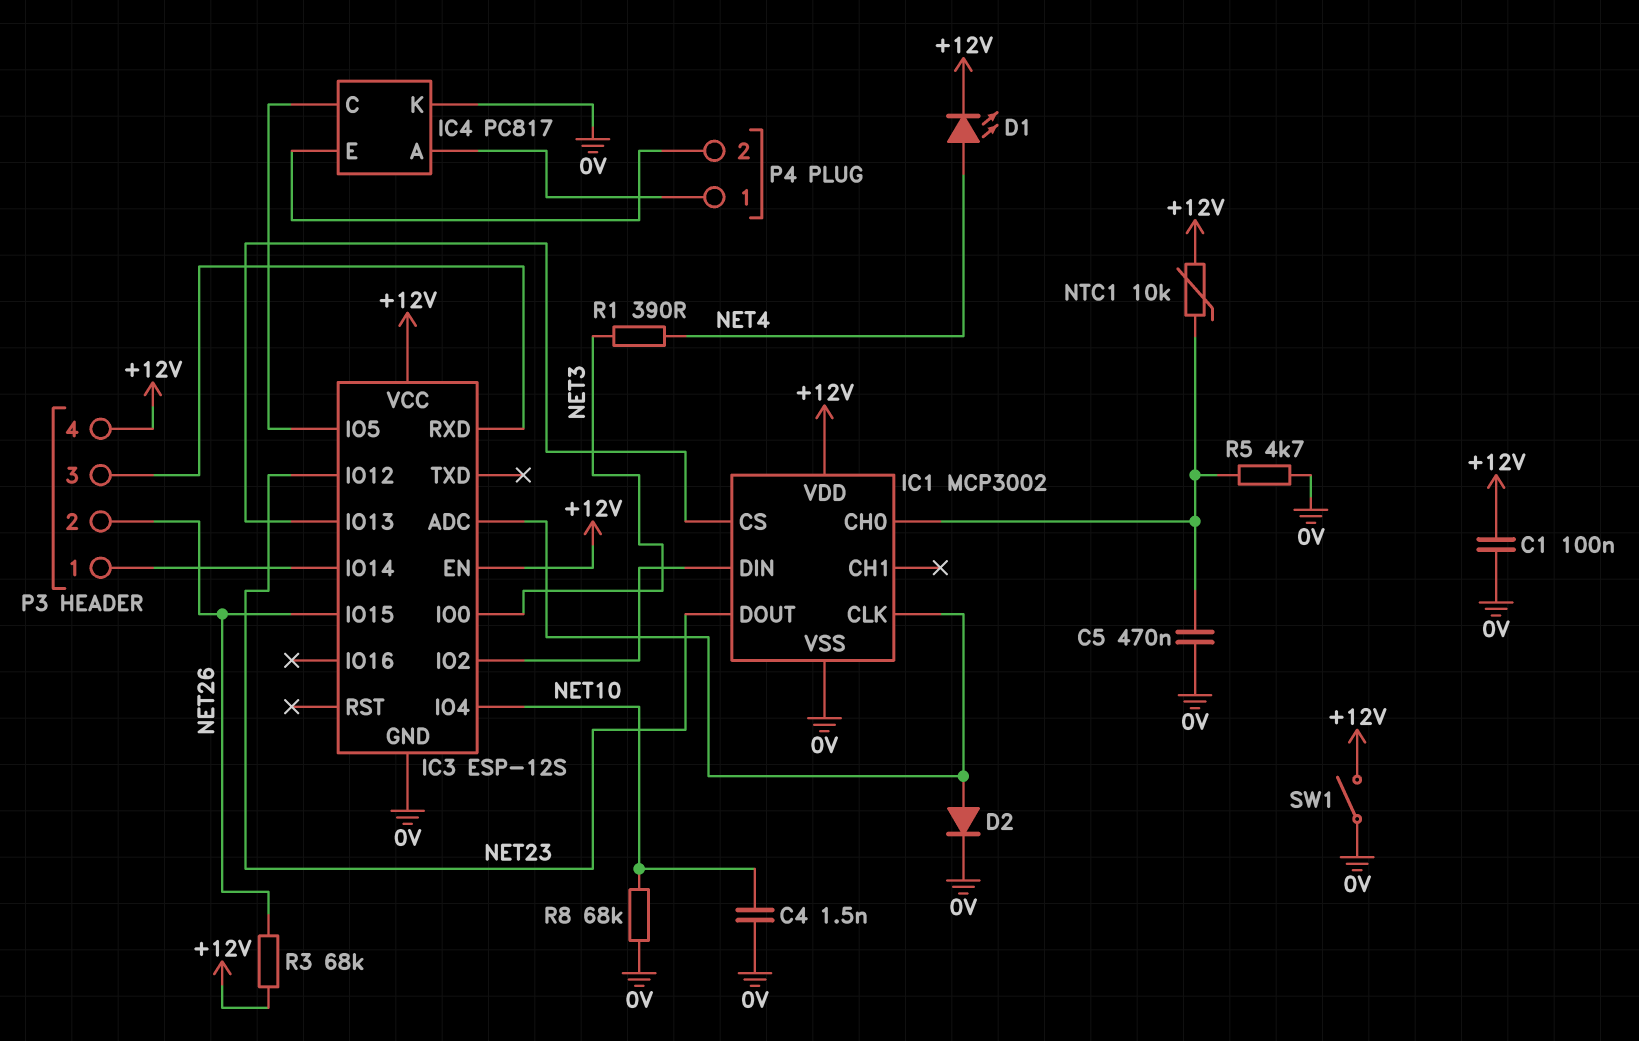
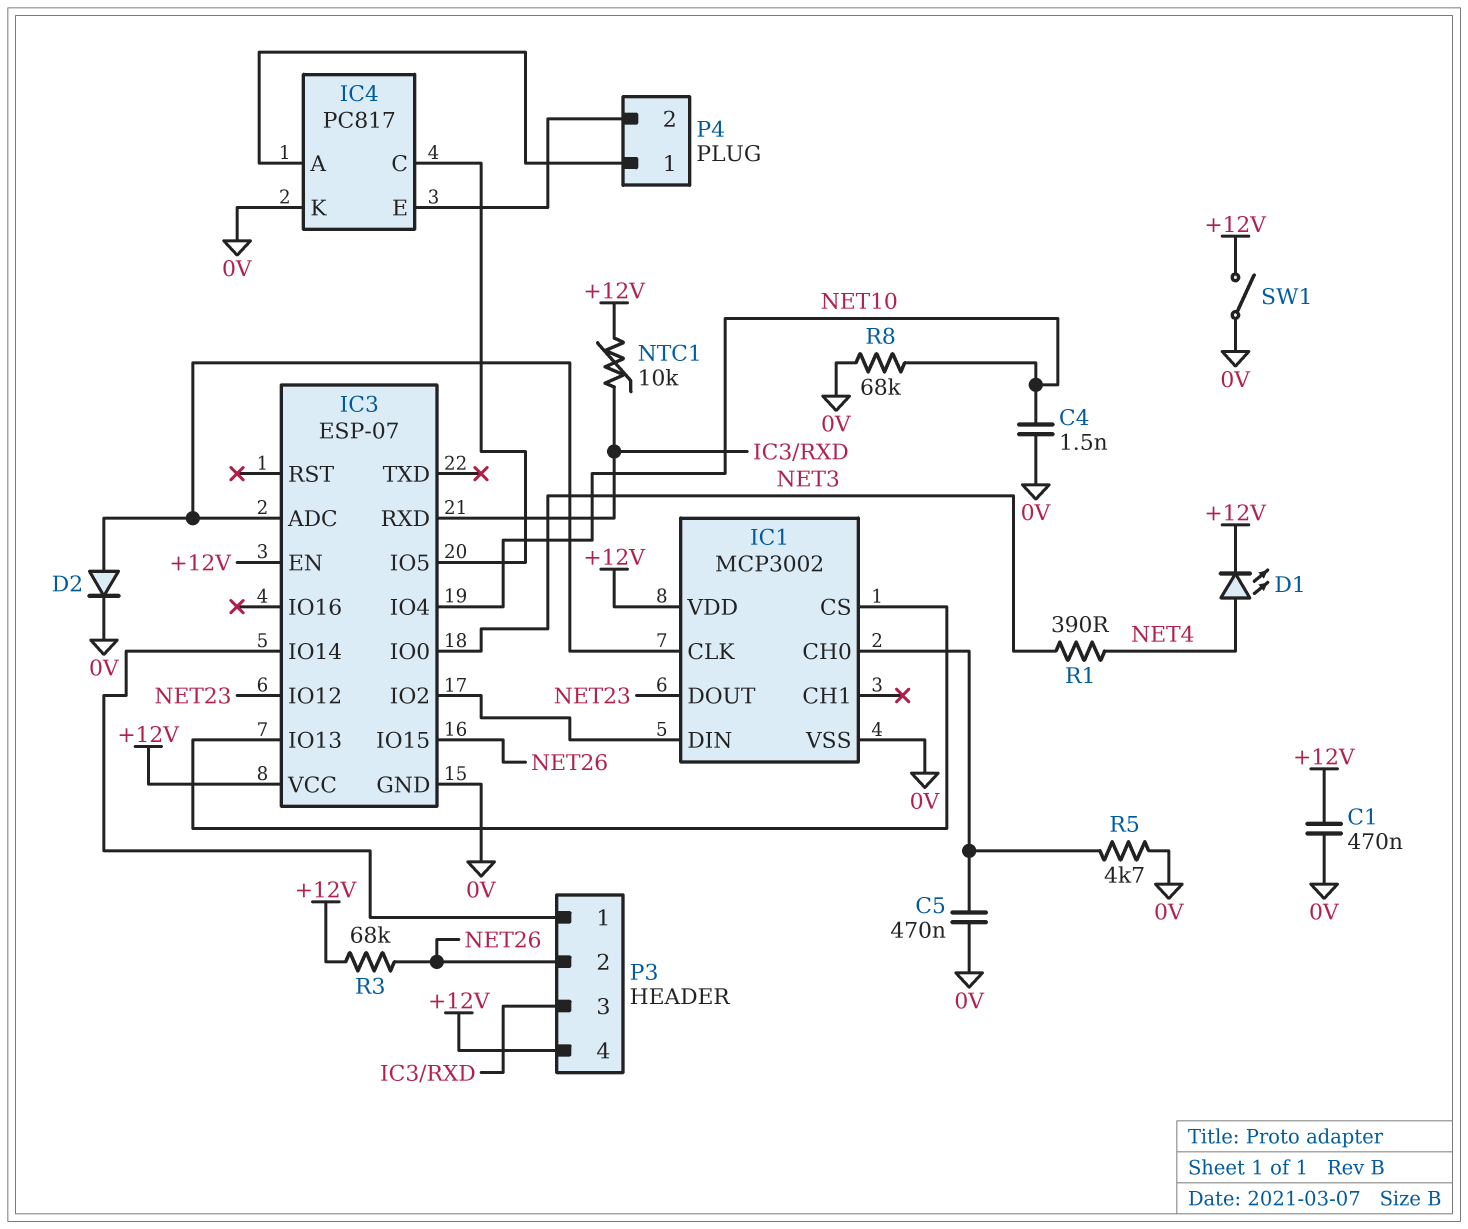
C1: 100nF (+12V, 0V) -> 470nF (+12V, 0V)
IC3: ESP-12S -> ESP-07
NTC1: 10k (+12V, IC1/CH0) -> 10k (+12V, IC3/RXD)

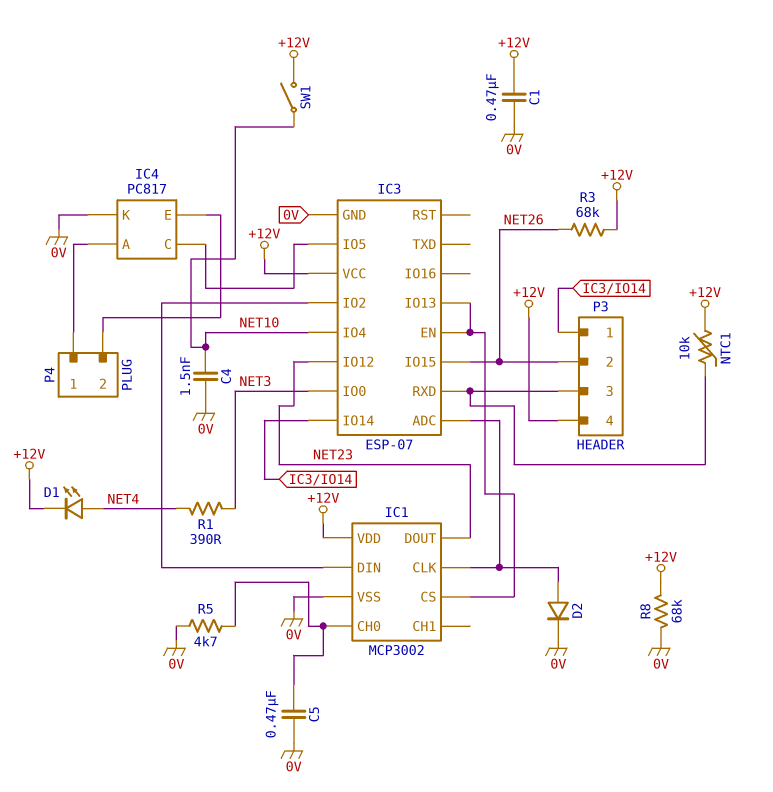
IC3 pin EN: +12V -> IC1/CS
R8: 68k (0V, NET10) -> 68k (+12V, 0V)
SW1: switch (+12V, 0V) -> switch (+12V, NET10)

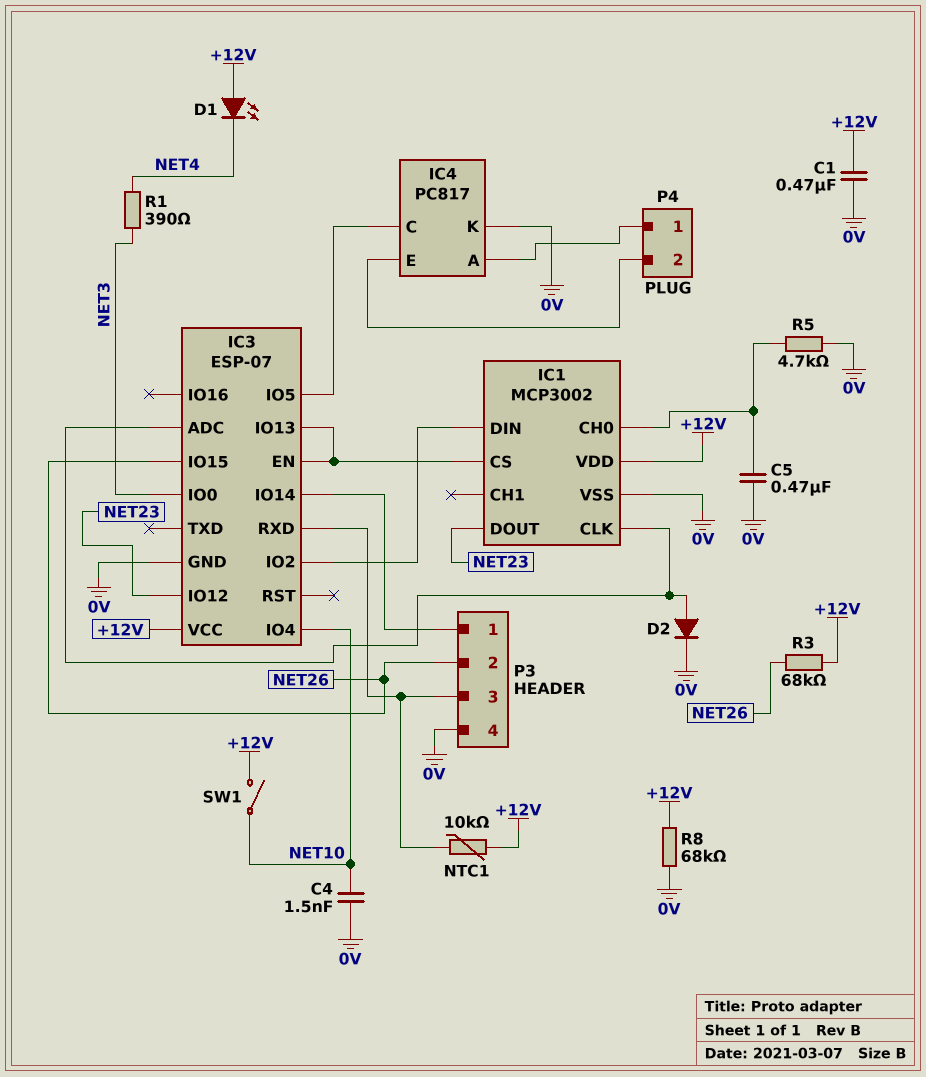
D1: LED (A NET4, K +12V) -> LED (A +12V, K NET4)
P3 pin 4: +12V -> 0V

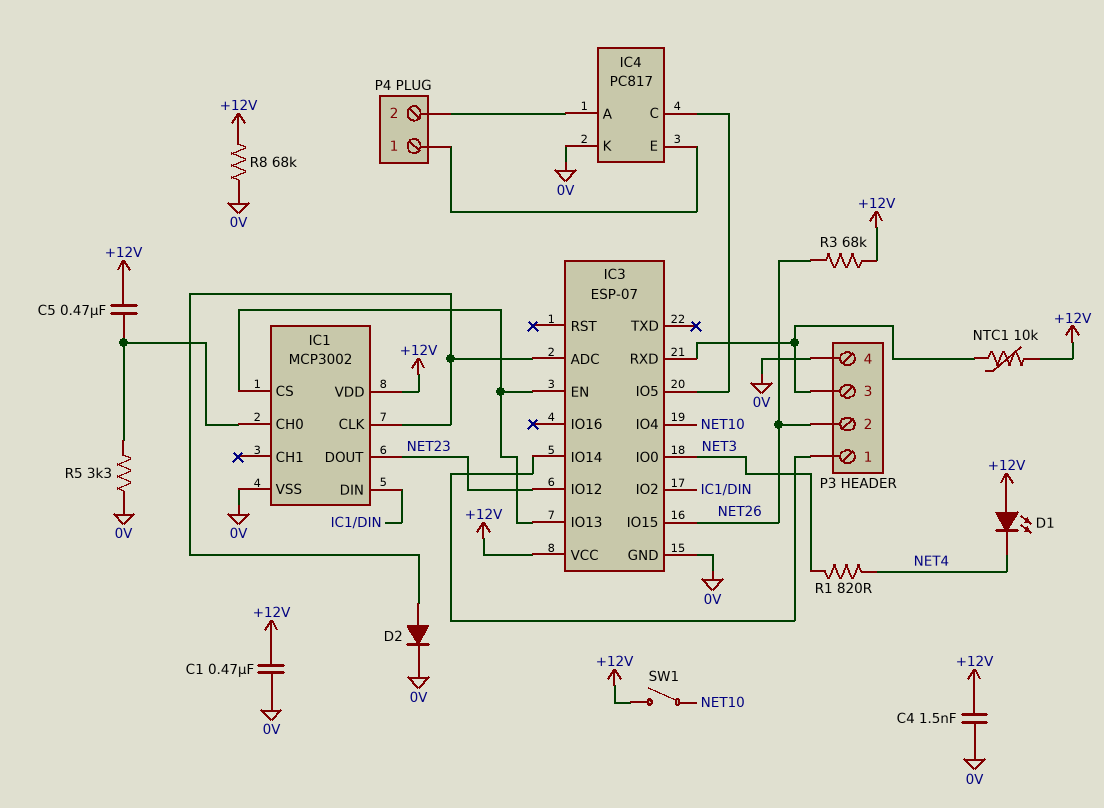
C4: 1.5nF (0V, NET10) -> 1.5nF (+12V, 0V)
C5: 470nF (0V, IC1/CH0) -> 470nF (+12V, IC1/CH0)
P4 pin 1: IC4/A -> IC4/E
P4 pin 2: IC4/E -> IC4/A
R1: 390 (NET3, NET4) -> 820 (NET3, NET4)
R5: 4.7k (0V, IC1/CH0) -> 3.3k (0V, IC1/CH0)

